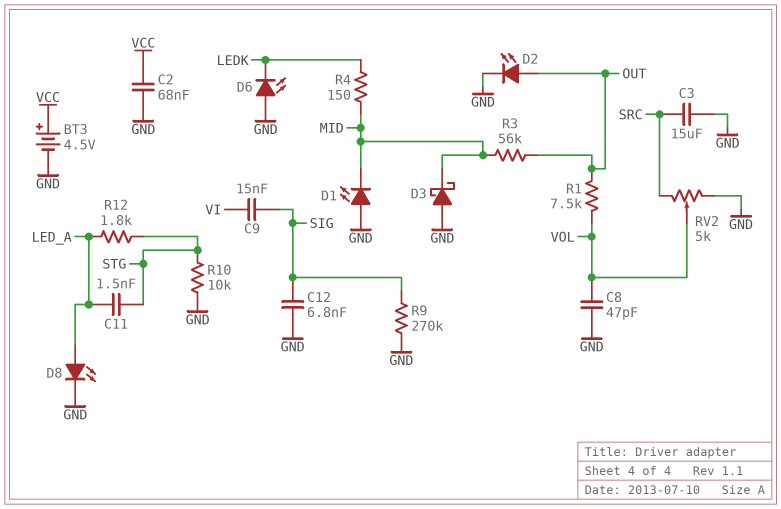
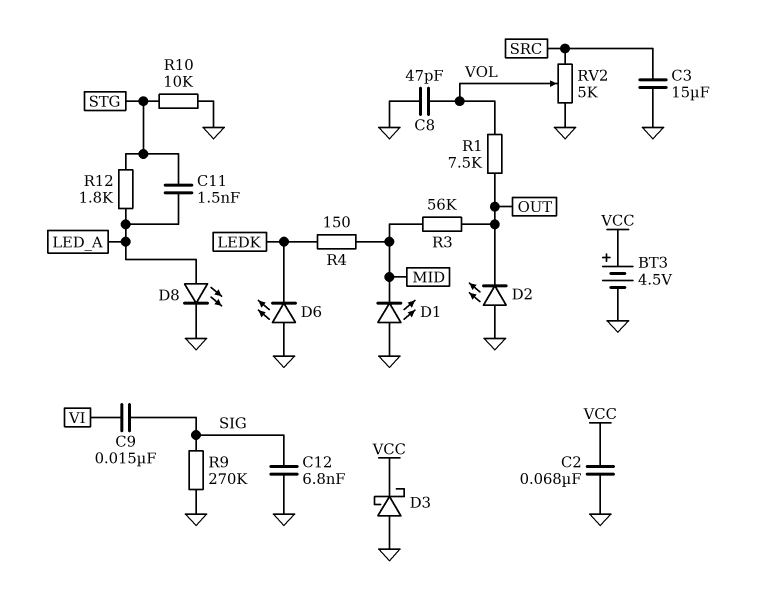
D2: LED (A OUT, K GND) -> LED (A GND, K OUT)
D3: schottky (A GND, K MID) -> schottky (A GND, K VCC)

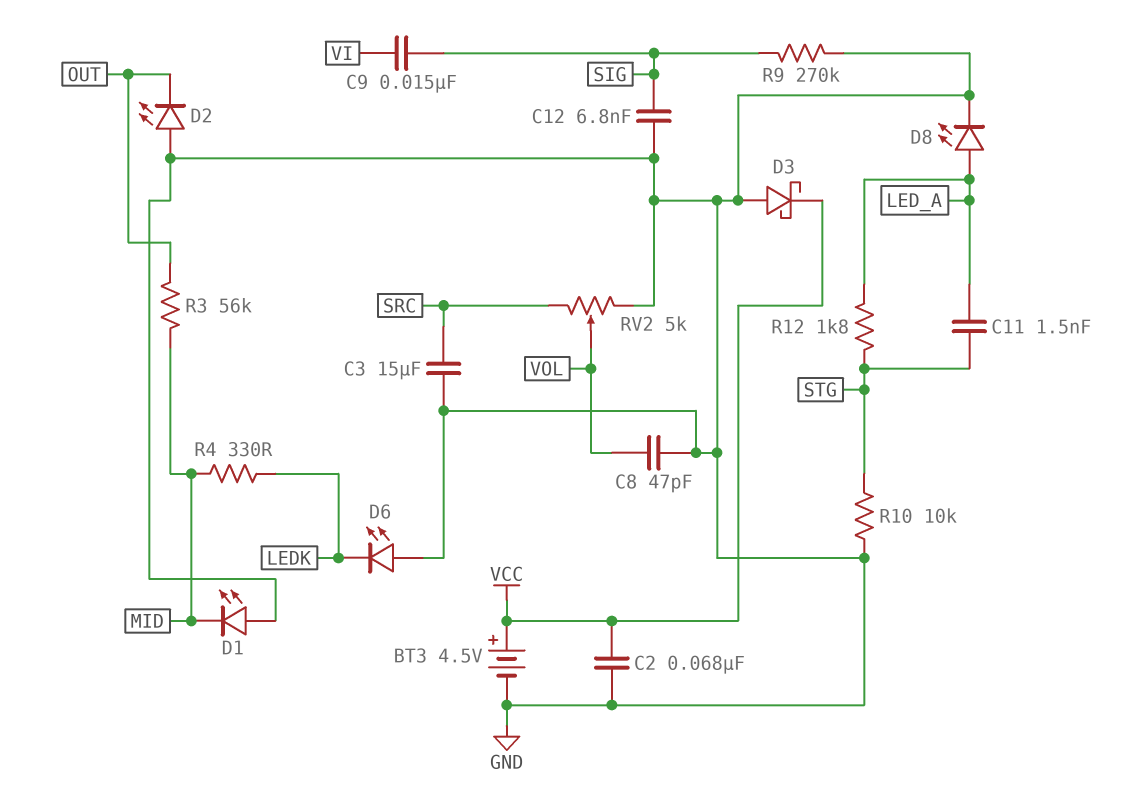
R1: 7.5k (OUT, VOL) -> none
R4: 150 (LEDK, MID) -> 330 (LEDK, MID)

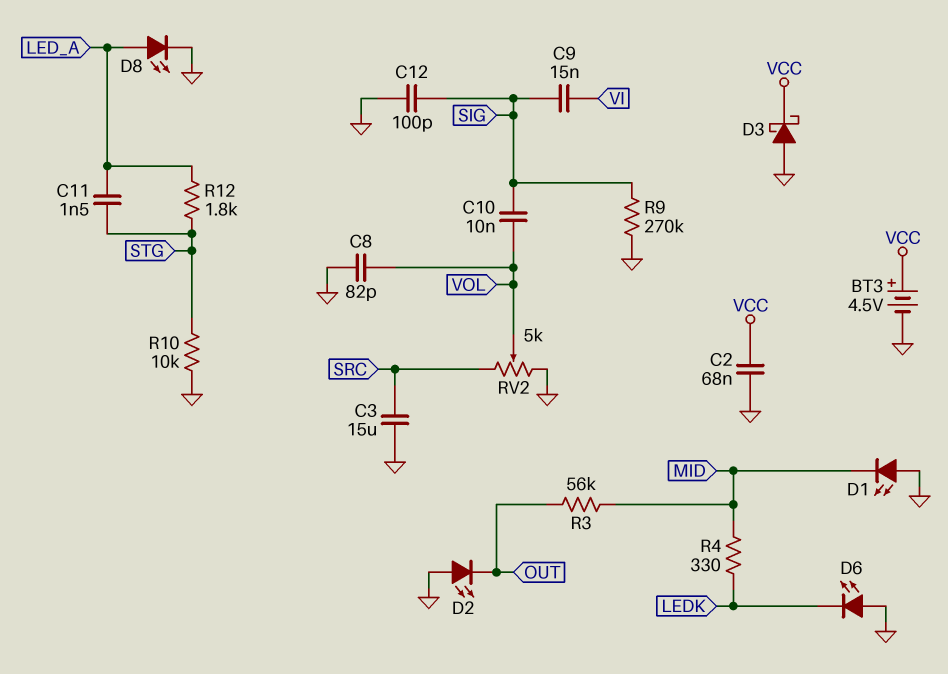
C8: 47pF (GND, VOL) -> 82pF (GND, VOL)
C10: none -> 10nF (SIG, VOL)
C12: 6.8nF (GND, SIG) -> 100pF (GND, SIG)

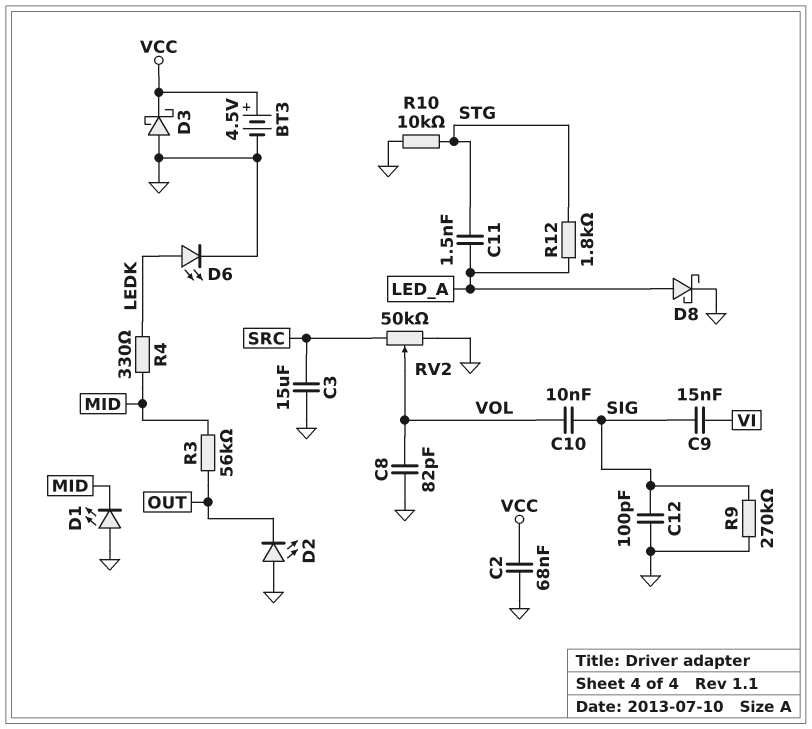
D6: LED (A GND, K LEDK) -> LED (A LEDK, K GND)
D8: LED (A LED_A, K GND) -> schottky (A LED_A, K GND)
RV2: 5k (GND, SRC, wiper VOL) -> 50k (GND, SRC, wiper VOL)

